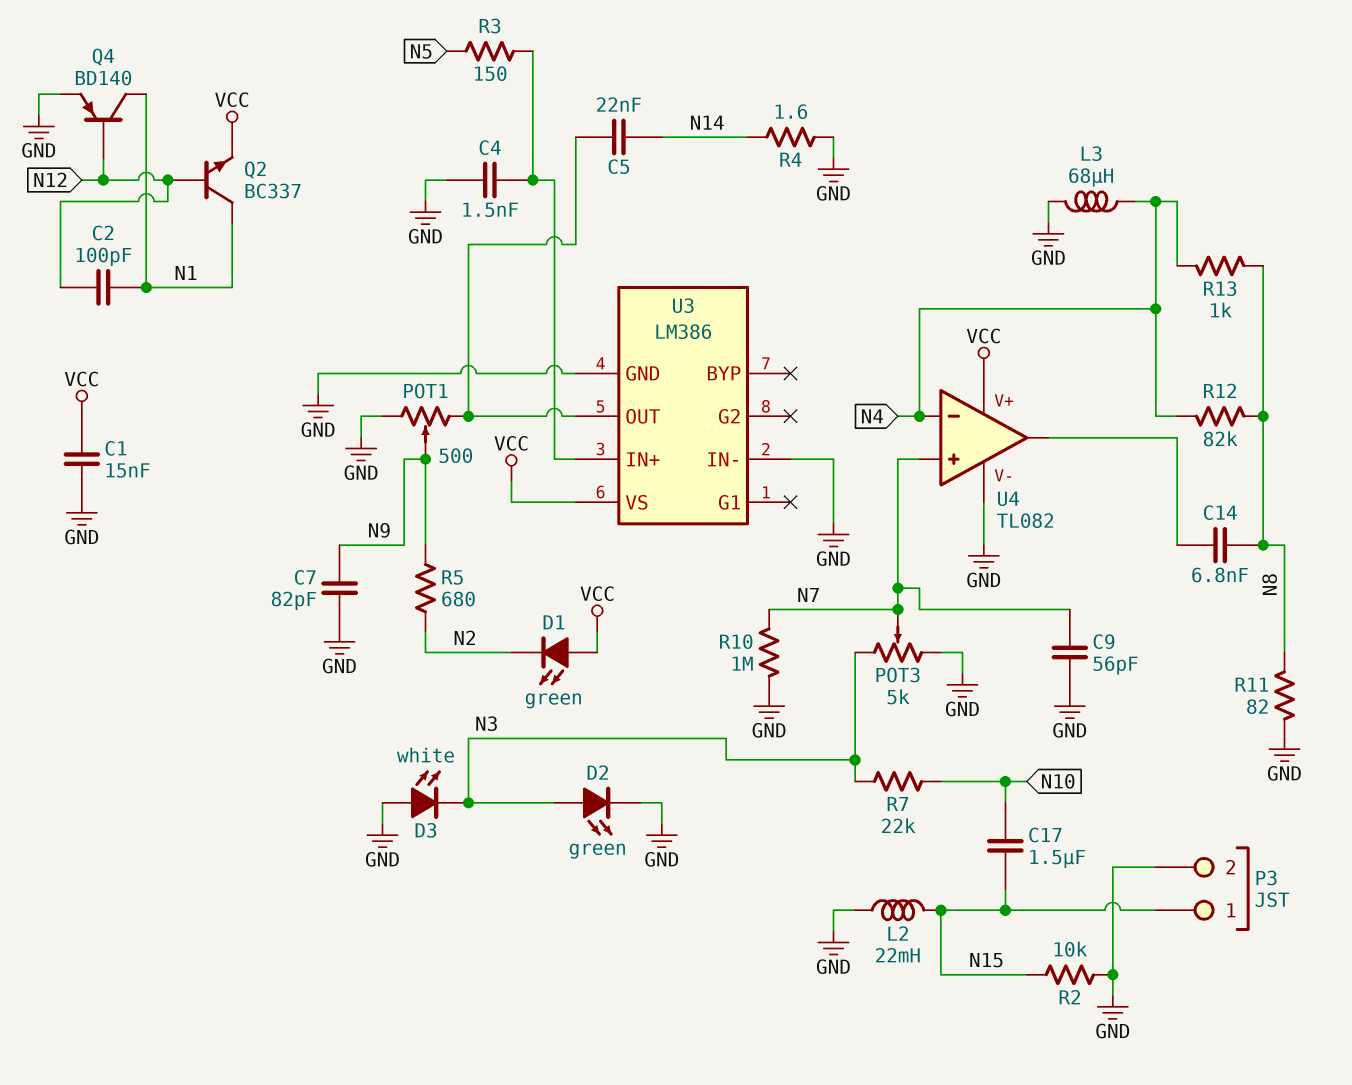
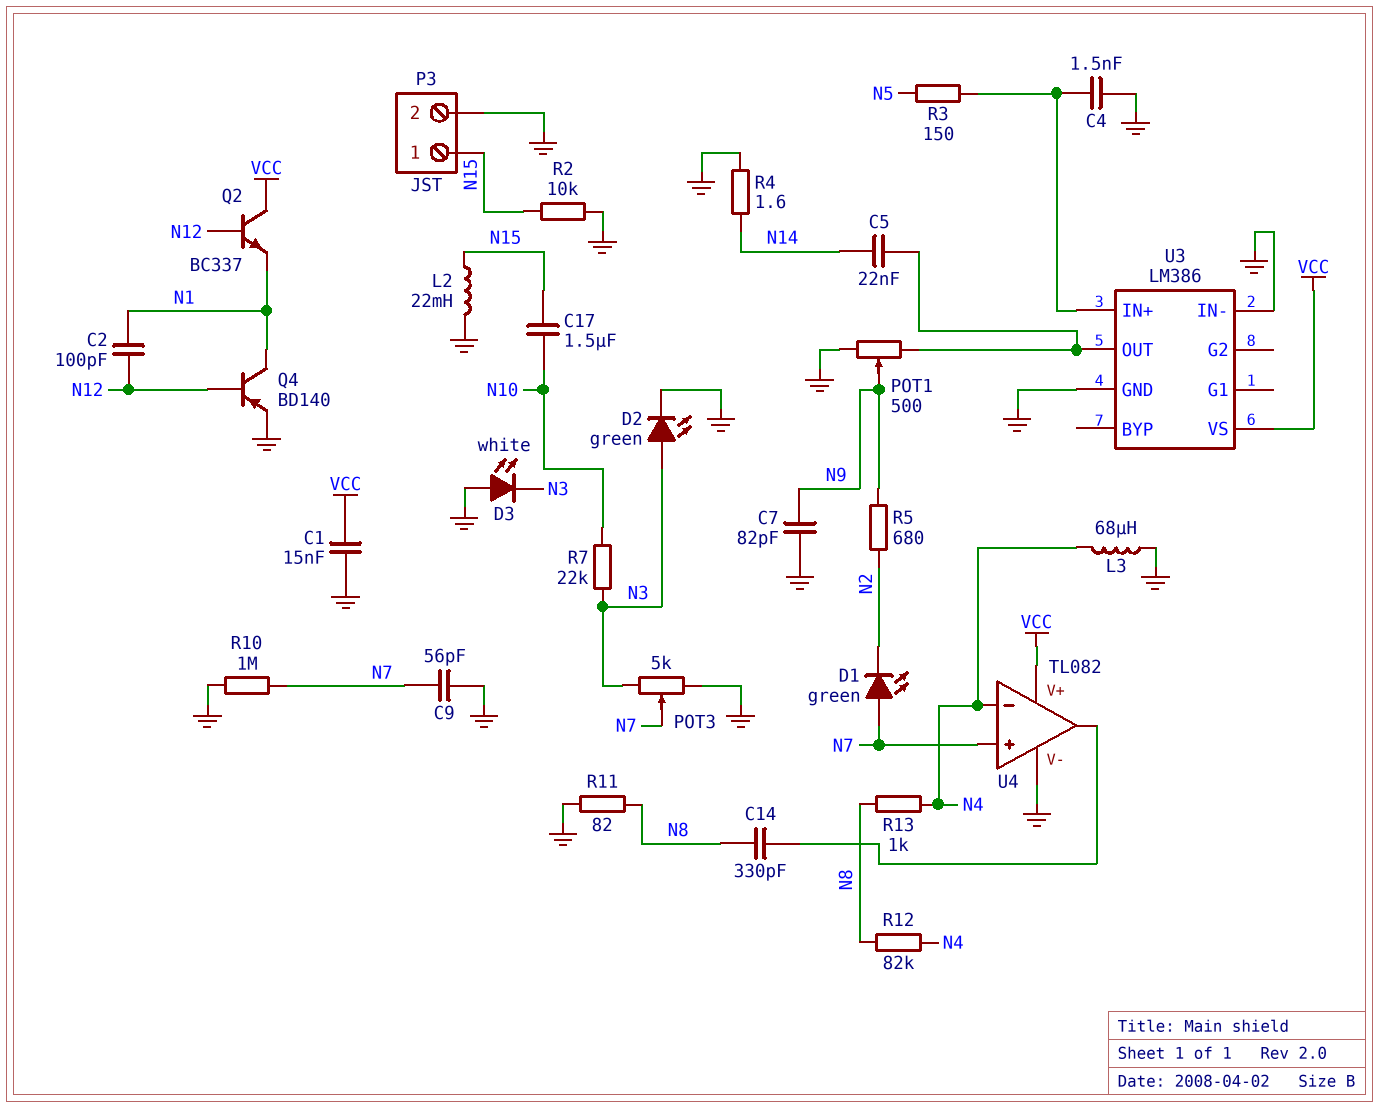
C14: 6.8nF (N8, U4/out) -> 330pF (N8, U4/out)
D1: LED green (A VCC, K N2) -> LED green (A N7, K N2)
Q2: NPN BC337 (B N12, C N1, E VCC) -> NPN BC337 (B N12, C VCC, E N1)

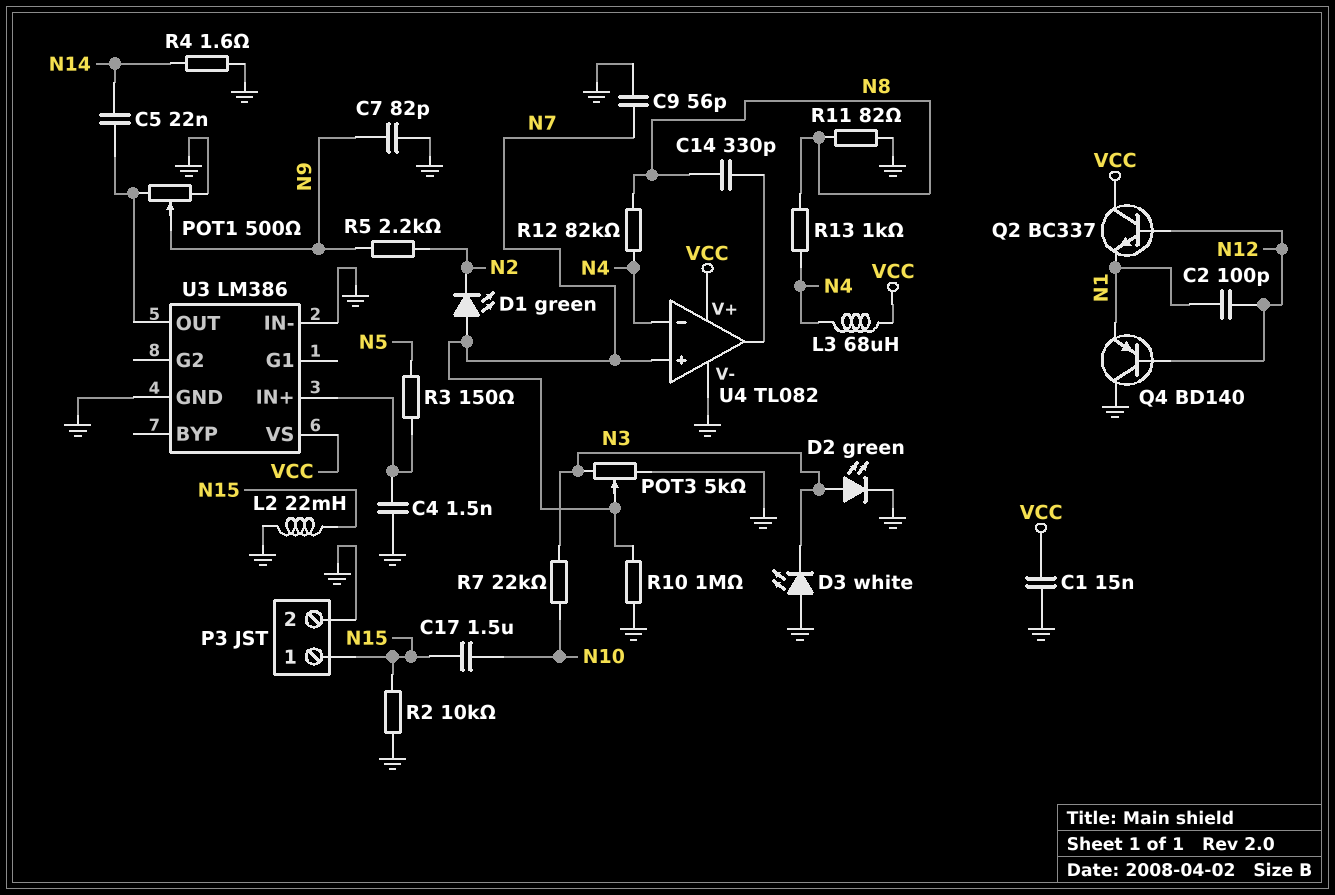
L3: 68uH (GND, N4) -> 68uH (N4, VCC)
Q4: PNP BD140 (B N12, C N1, E GND) -> PNP BD140 (B N12, C GND, E N1)
R5: 680 (N2, N9) -> 2.2k (N2, N9)

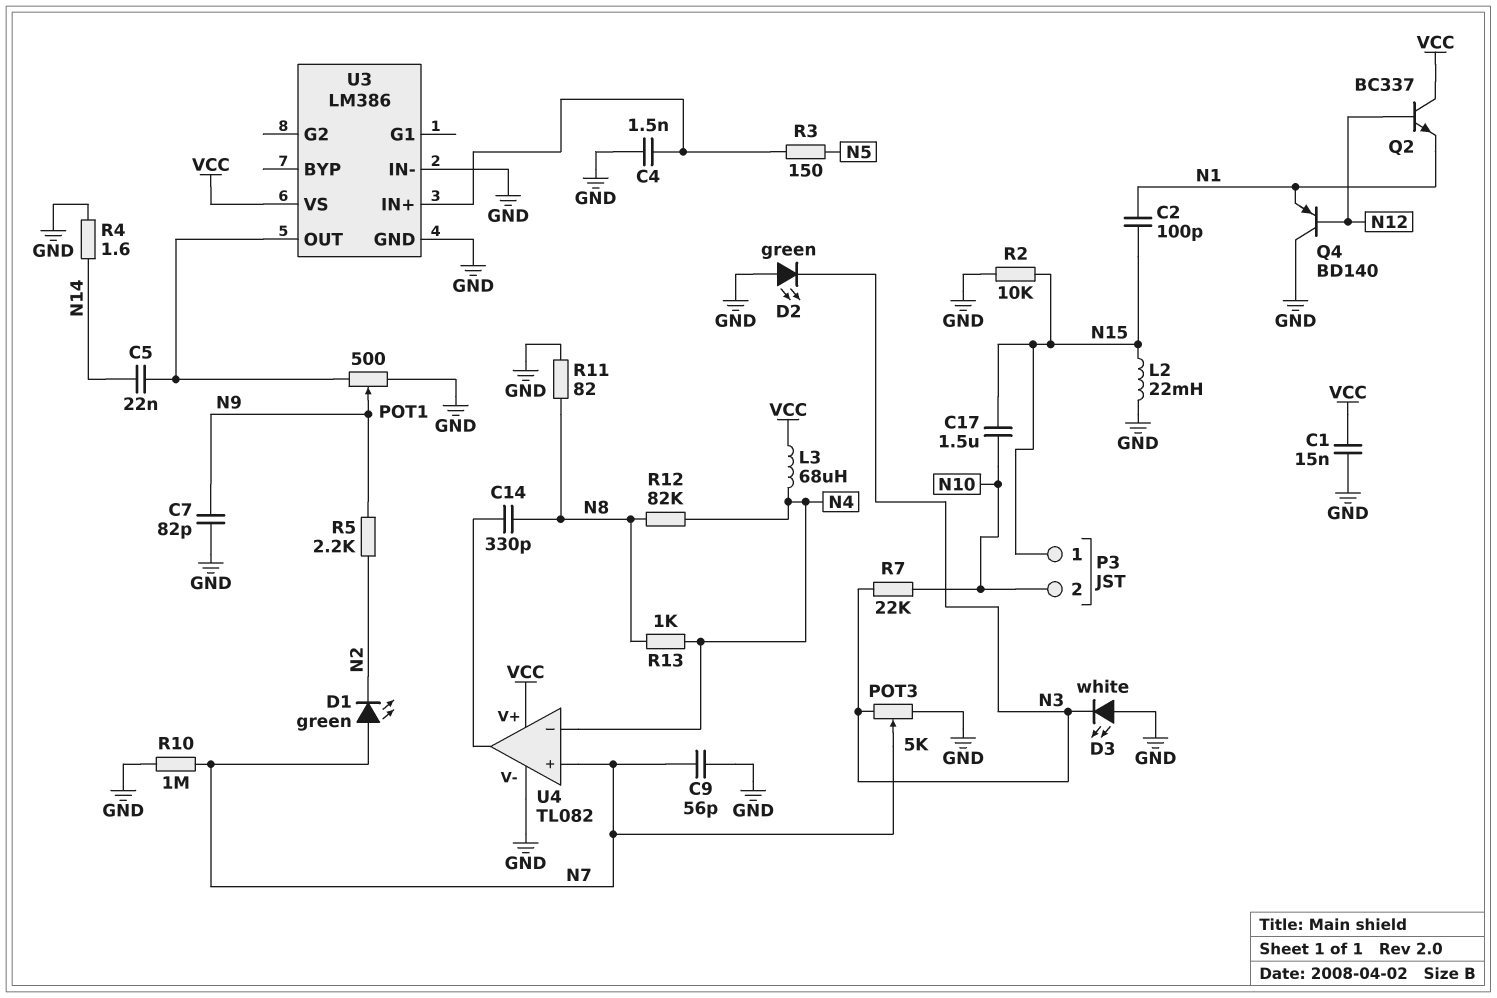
C2: 100pF (N1, N12) -> 100pF (N1, N15)
D2: LED green (A N3, K GND) -> LED green (A GND, K N3)
P3 pin 2: GND -> N10

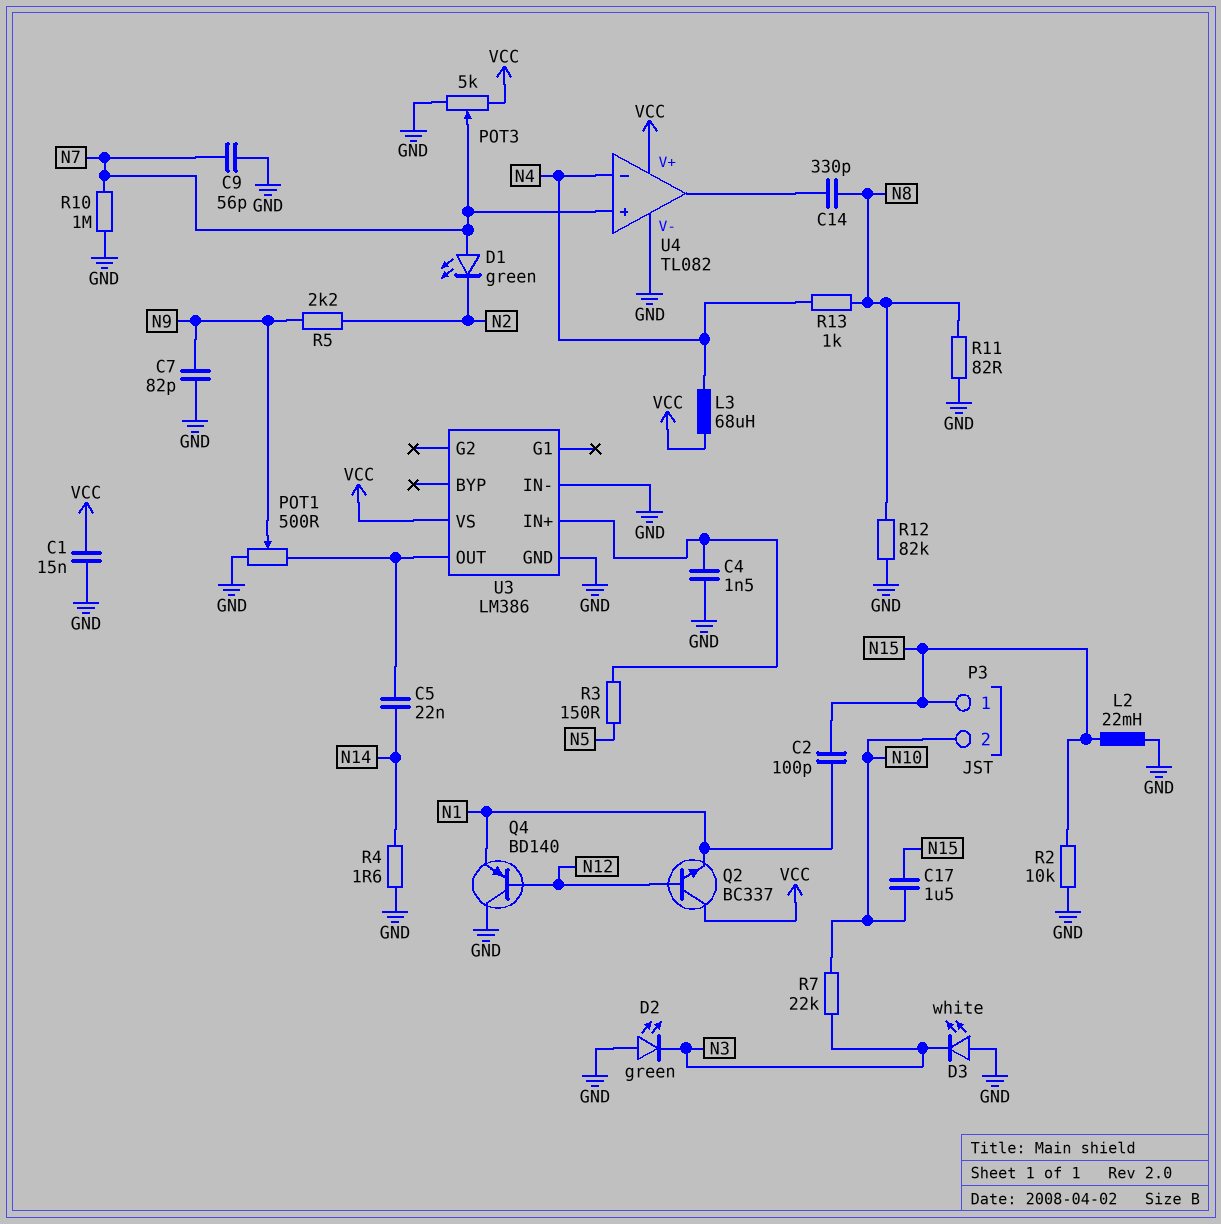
POT3: 5k (GND, N3, wiper N7) -> 5k (GND, VCC, wiper N7)
R12: 82k (N4, N8) -> 82k (GND, N8)

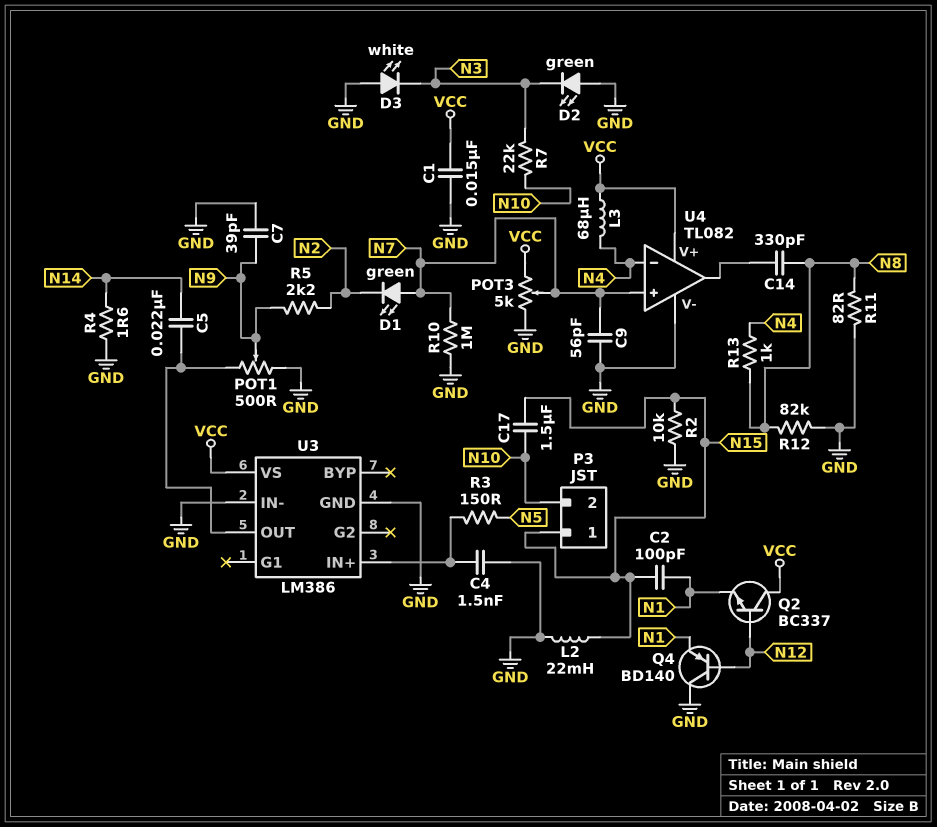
C7: 82pF (GND, N9) -> 39pF (GND, N9)

